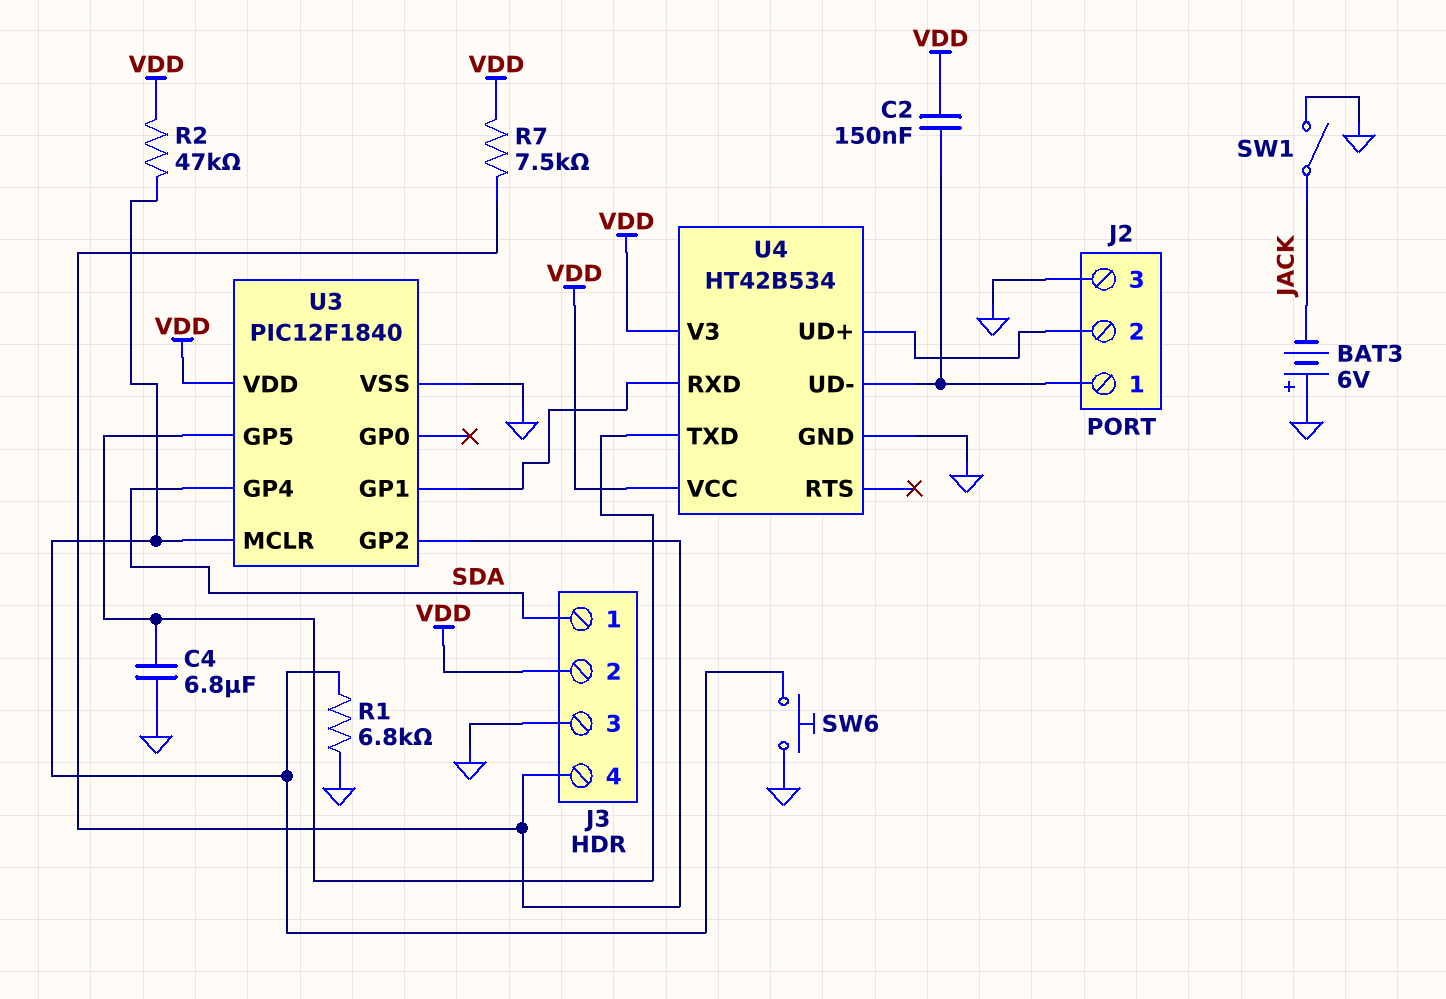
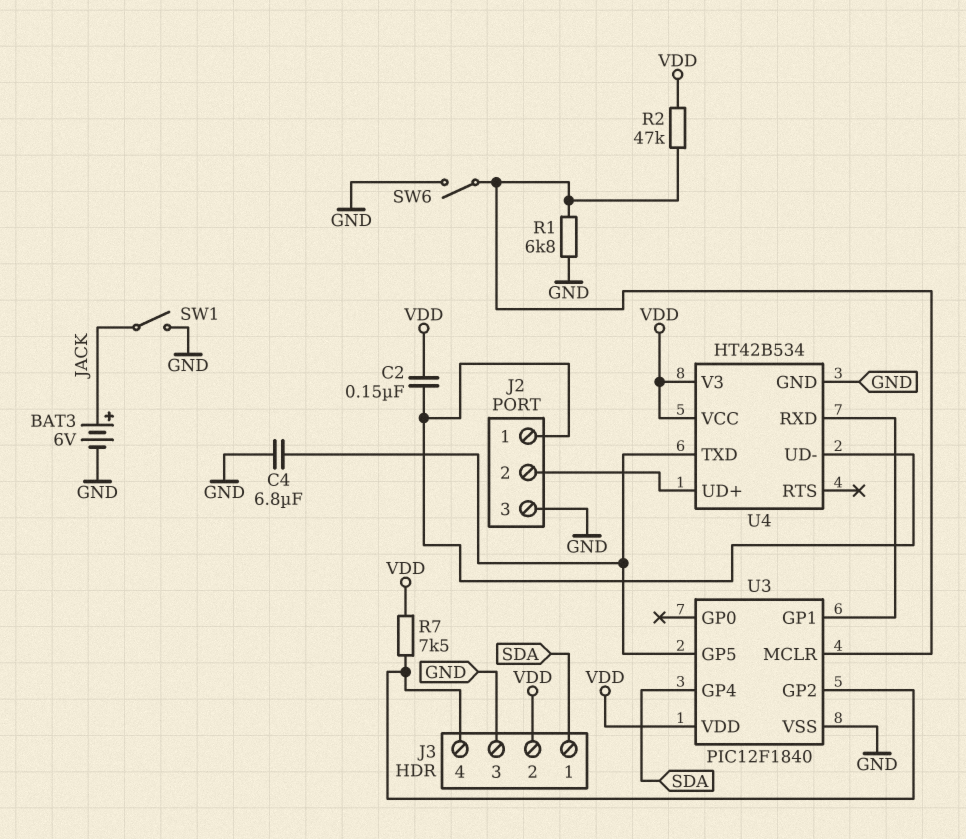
BAT3: 6V (plus GND, minus JACK) -> 6V (plus JACK, minus GND)
SW6: button (GND, U3/MCLR) -> switch (GND, U3/MCLR)

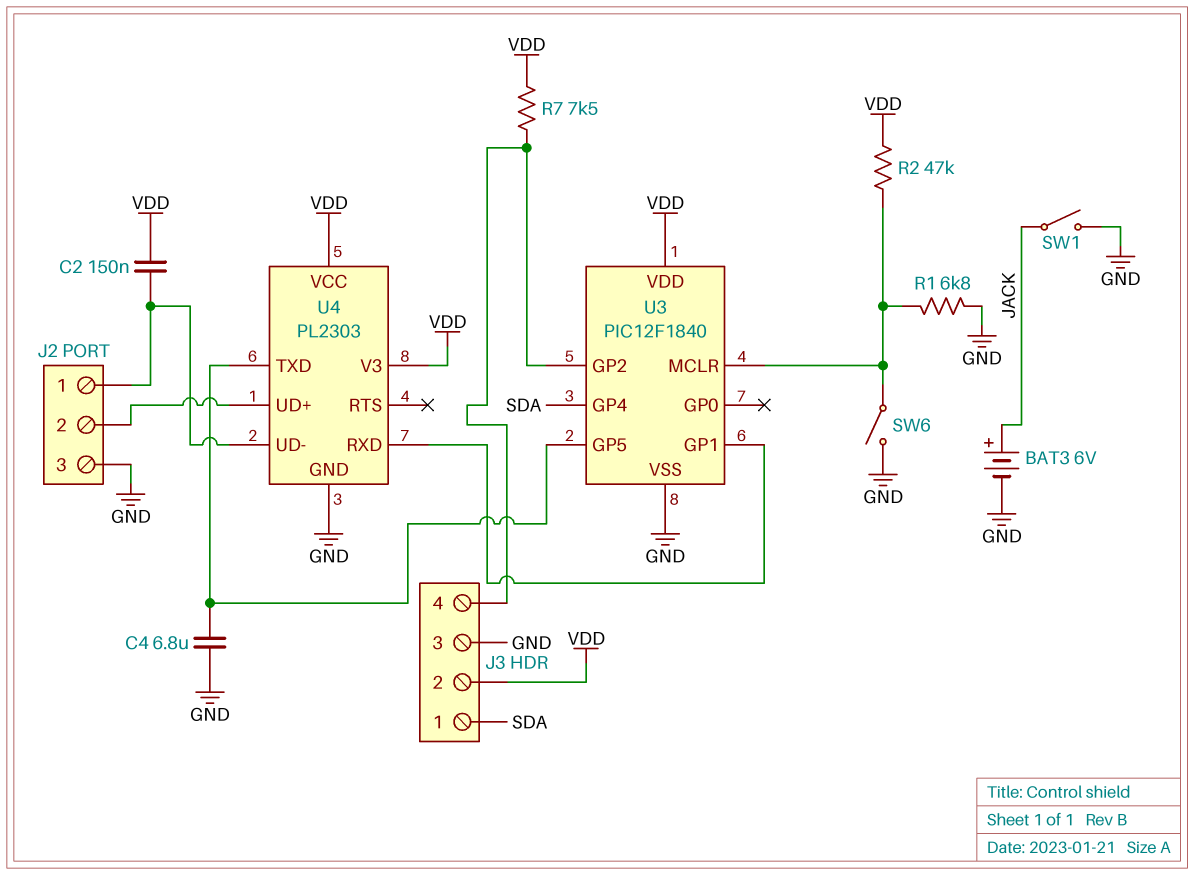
U4: HT42B534 -> PL2303

